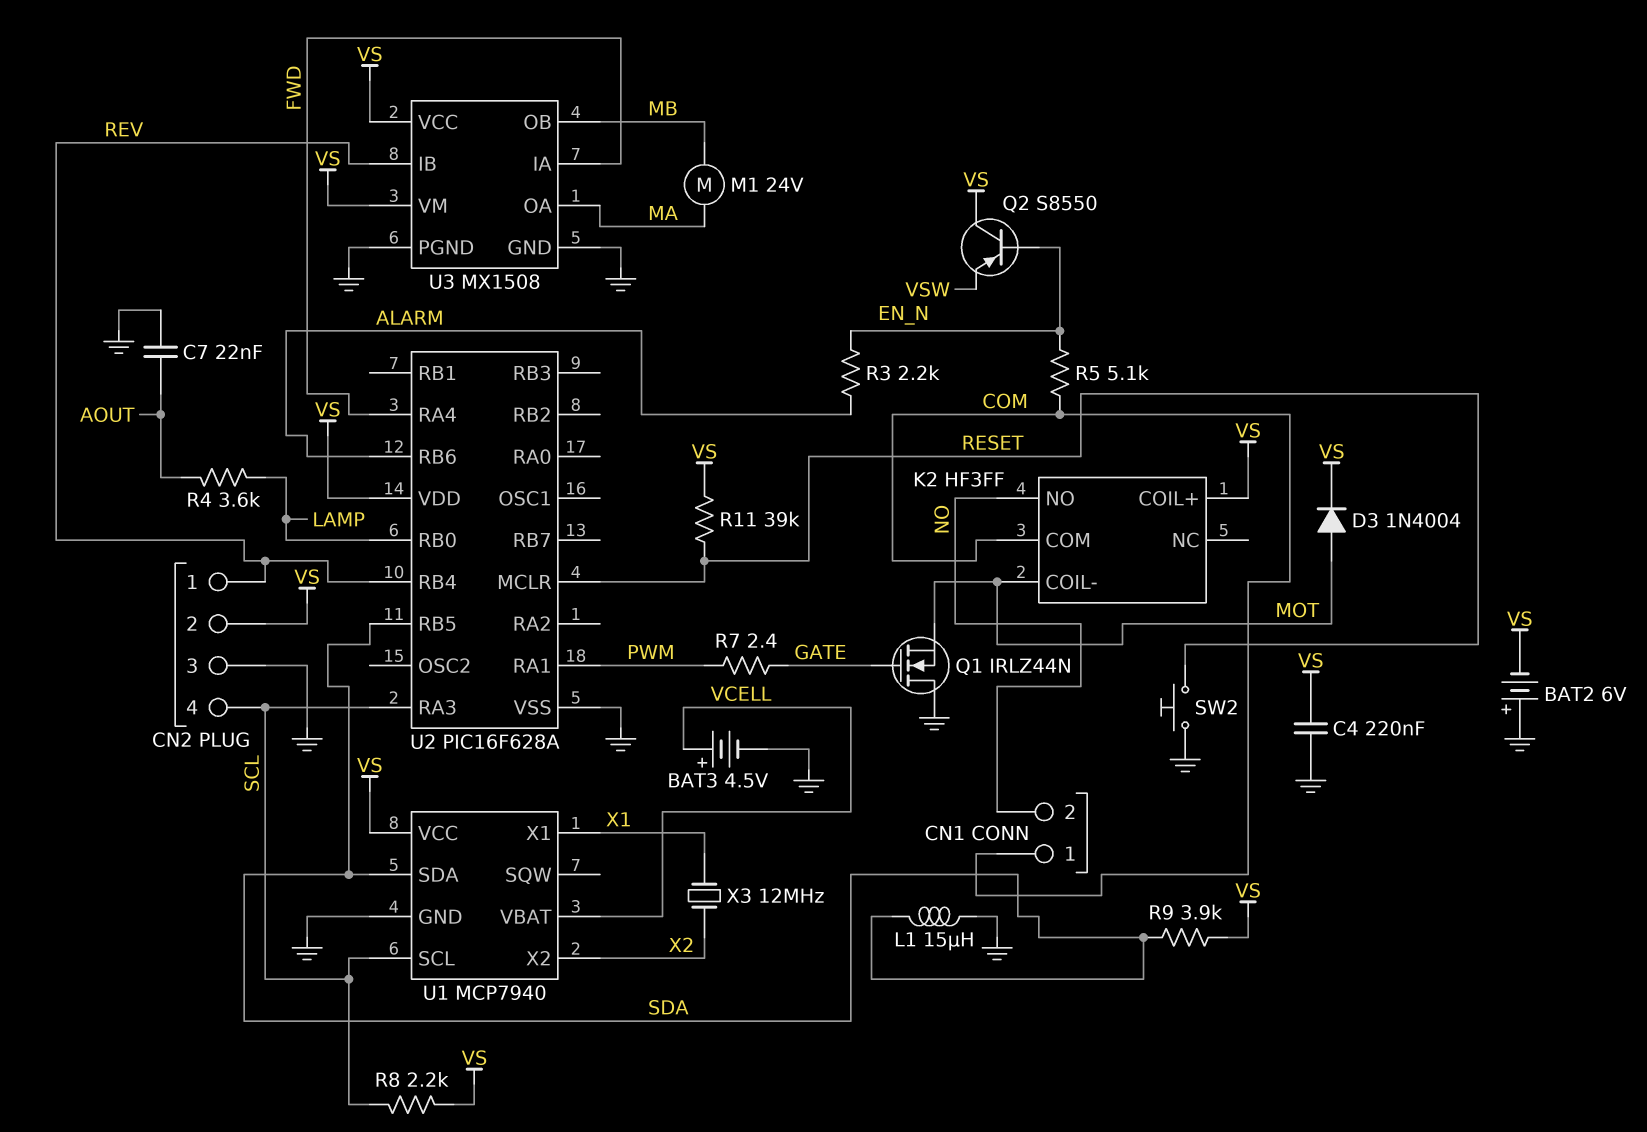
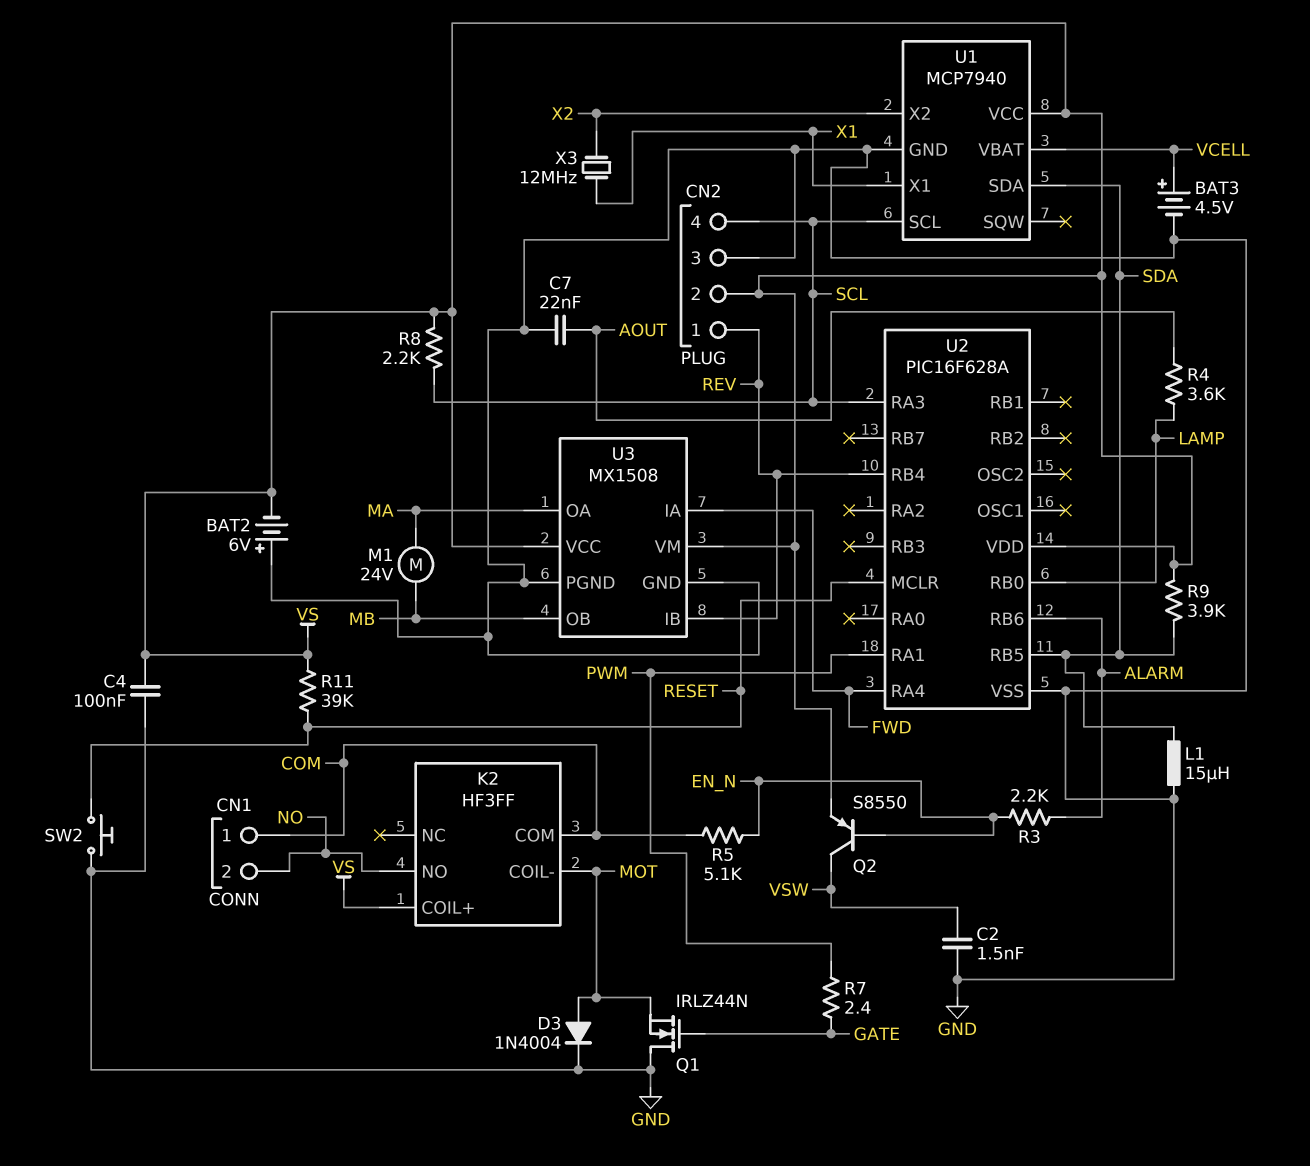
C2: none -> 1.5nF (GND, VSW)
C4: 220nF (GND, VS) -> 100nF (GND, VS)
D3: diode 1N4004 (A MOT, K VS) -> diode 1N4004 (A MOT, K GND)
Q2: PNP S8550 (B EN_N, C VS, E VSW) -> PNP S8550 (B EN_N, C VSW, E VS)

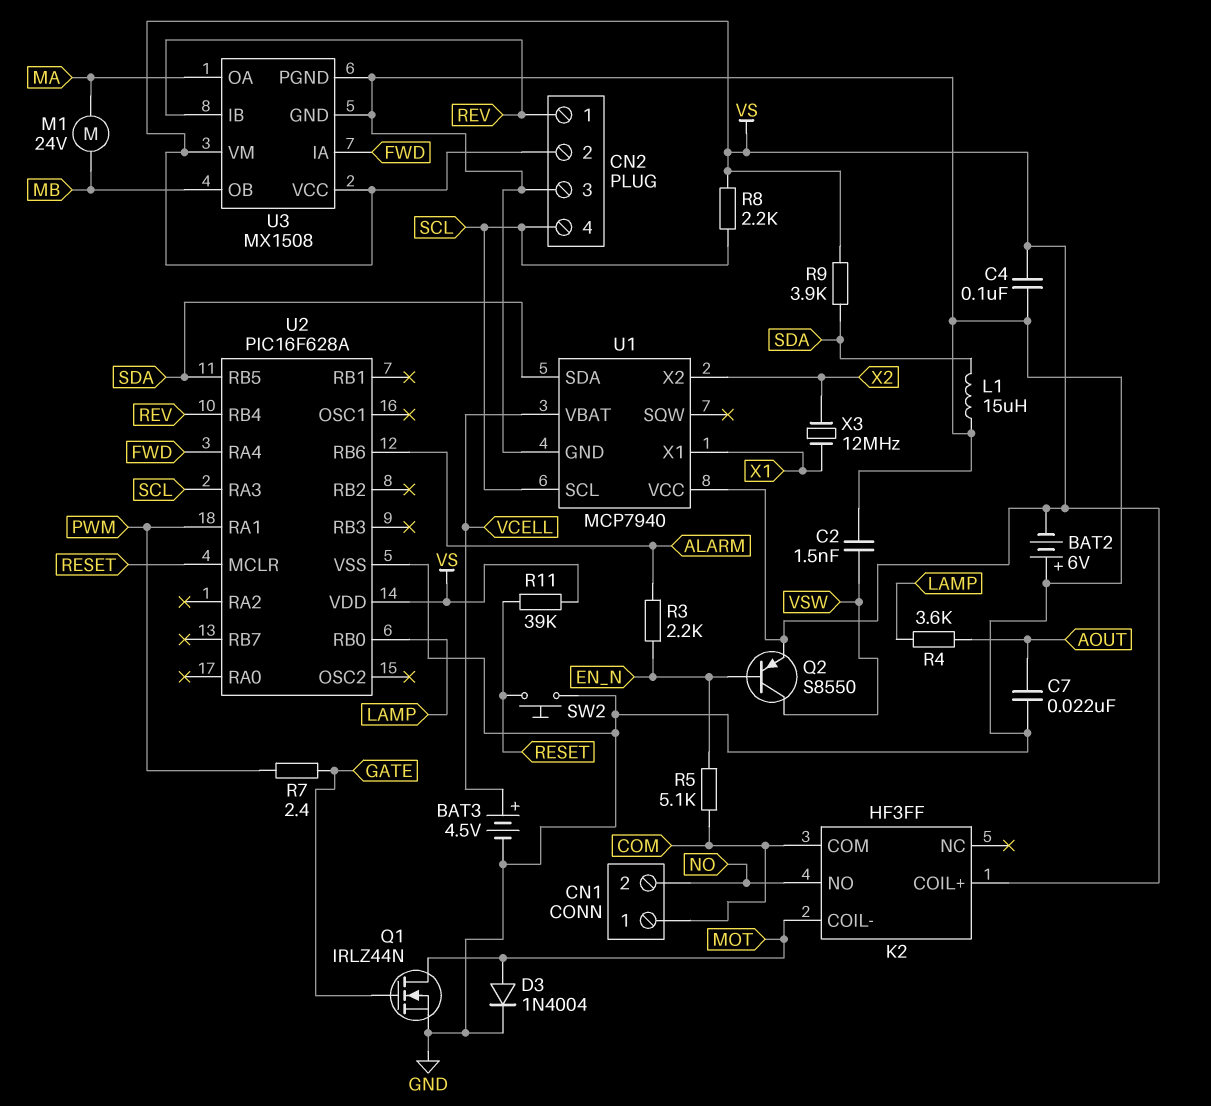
Q1: NMOS IRLZ44N (G GATE, D GND, S MOT) -> NMOS IRLZ44N (G GATE, D MOT, S GND)

